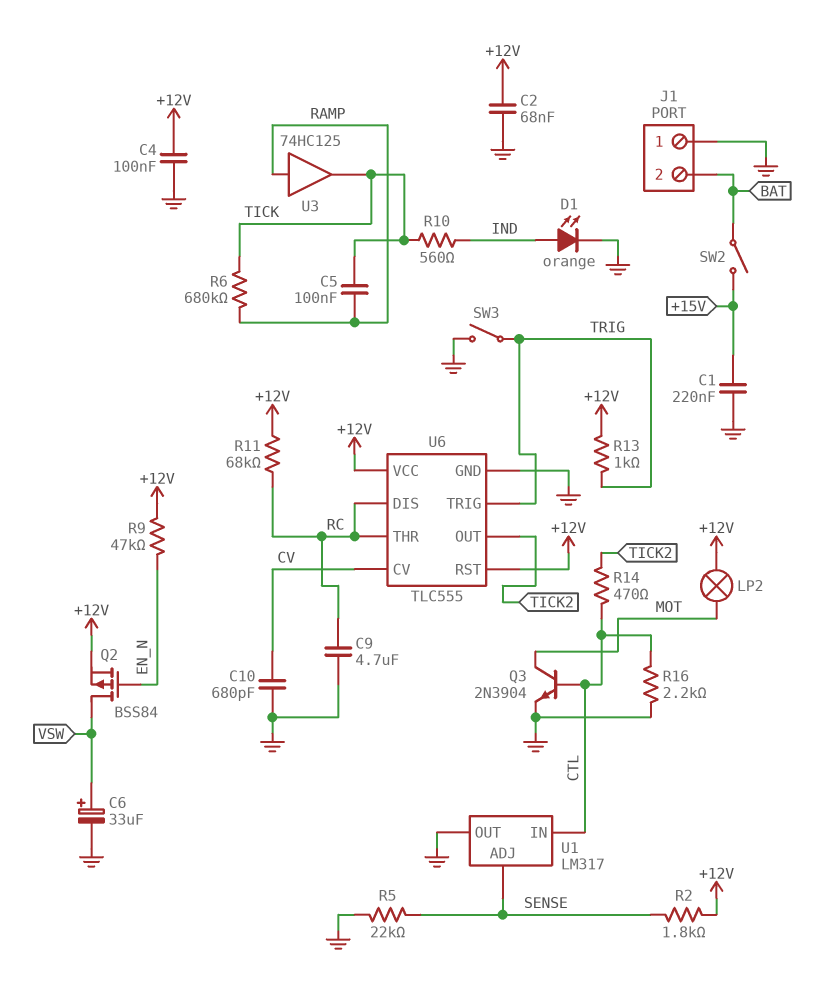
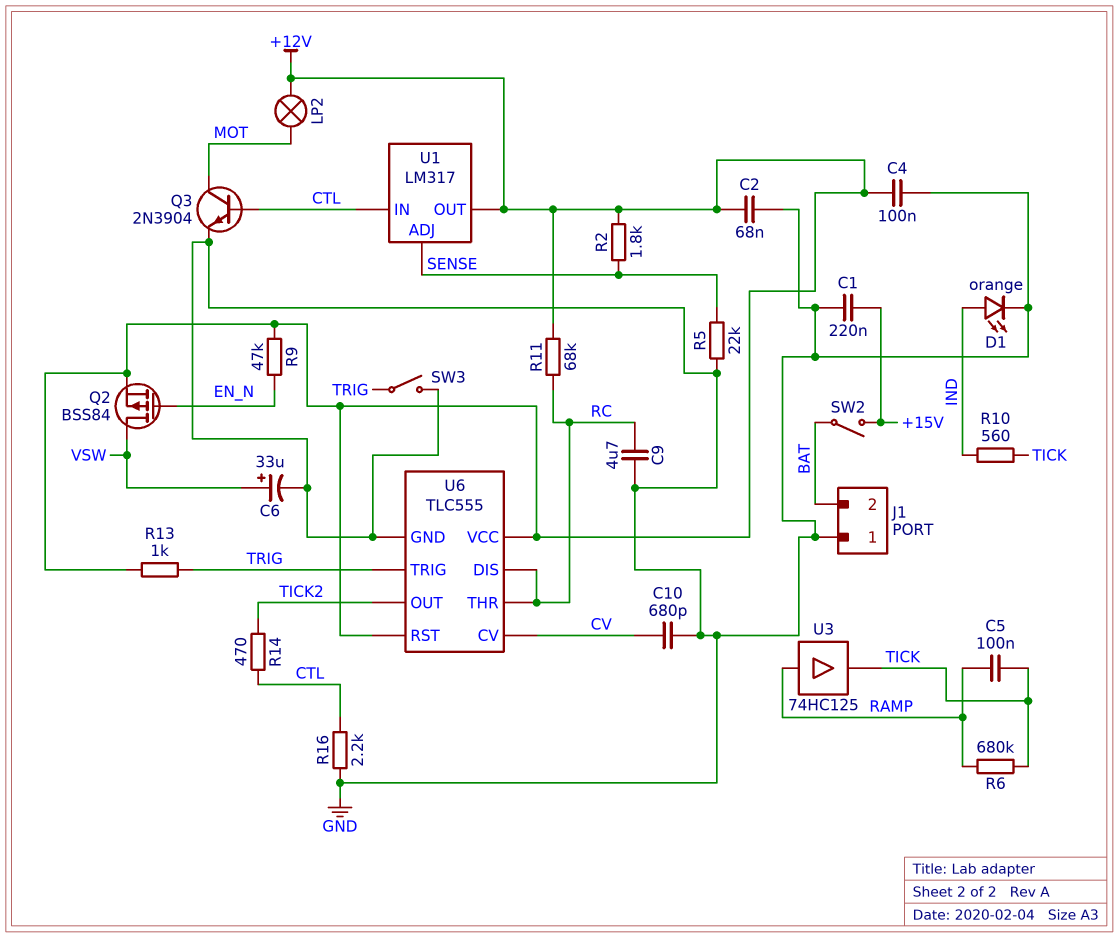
U1 pin OUT: GND -> +12V

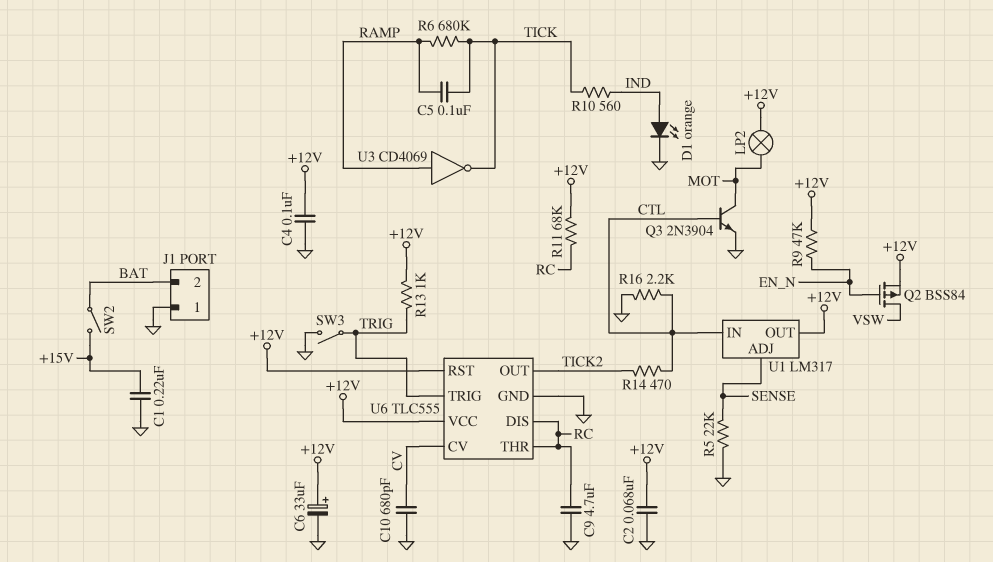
C6: 33uF (plus VSW, minus GND) -> 33uF (plus +12V, minus GND)
R2: 1.8k (+12V, SENSE) -> none
U3: buffer 74HC125 (in RAMP, out TICK) -> NOT CD4069 (in RAMP, out TICK)

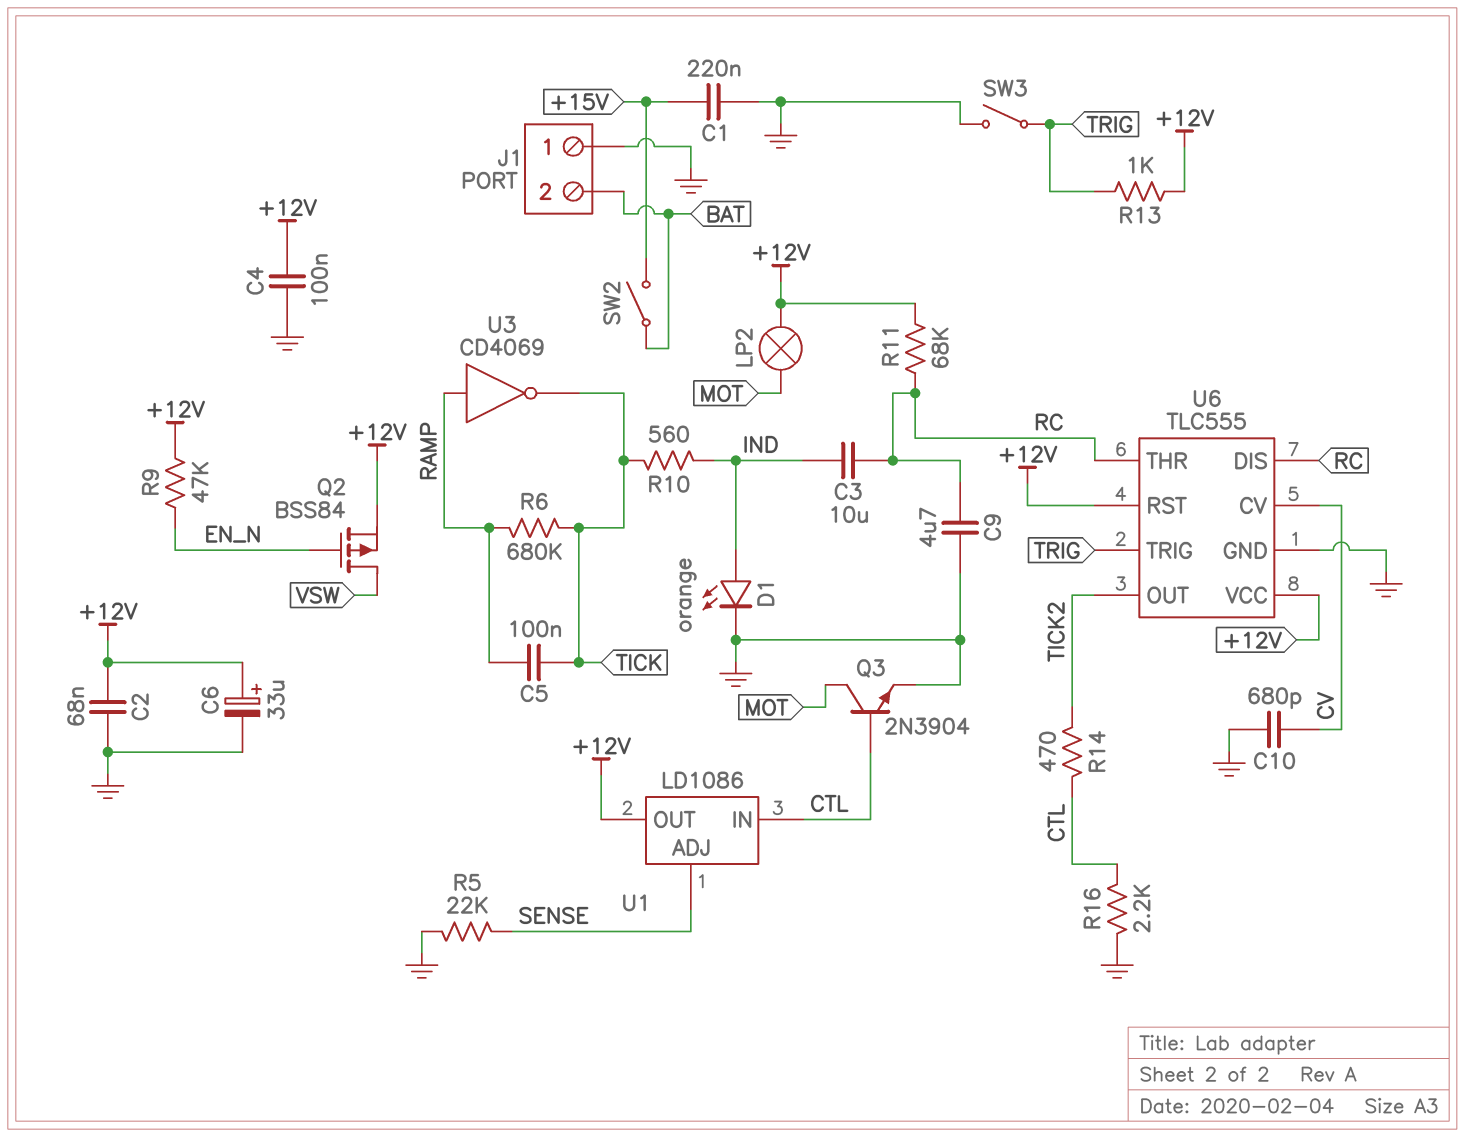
C3: none -> 10uF (IND, RC)
U1: LM317 -> LD1086

